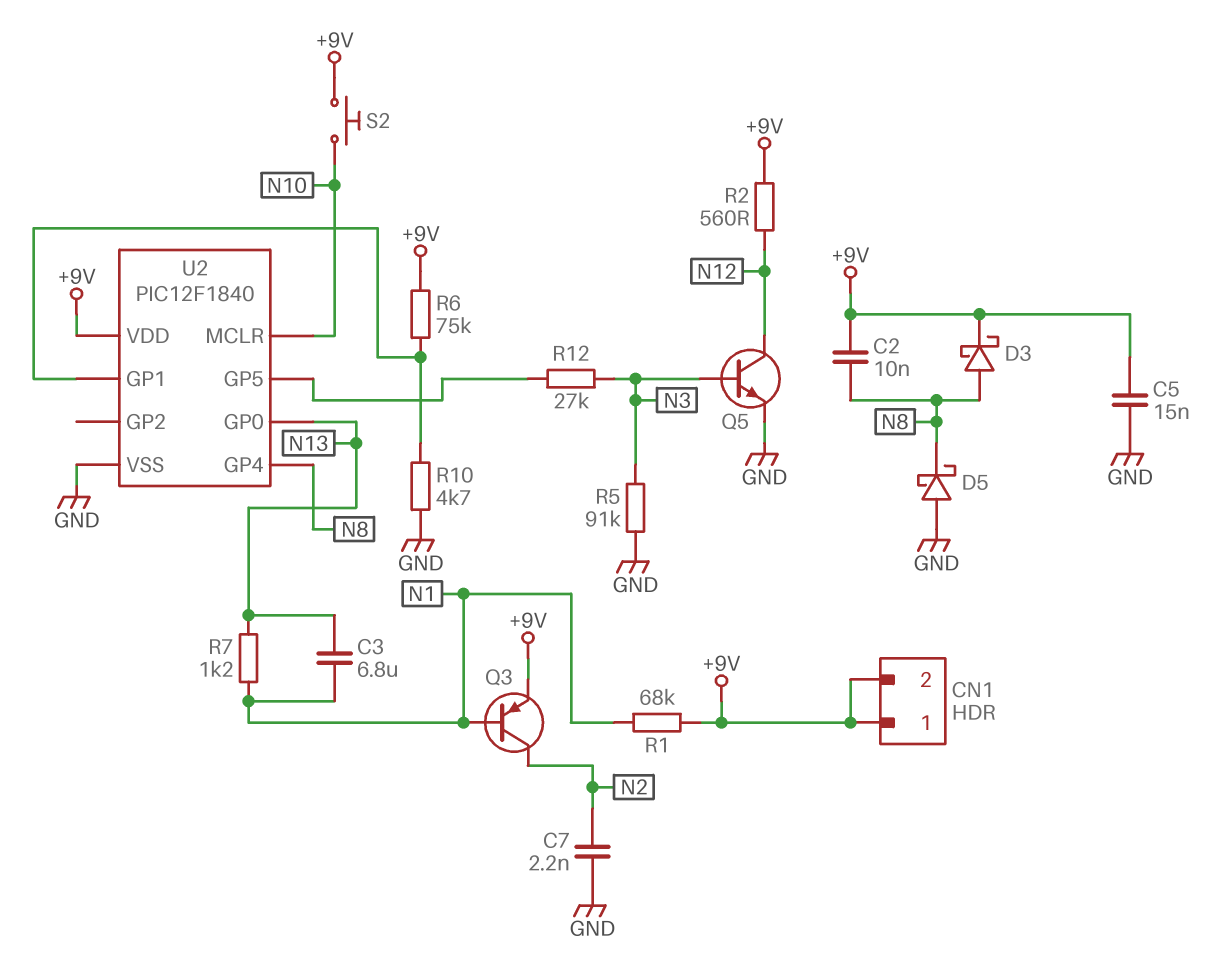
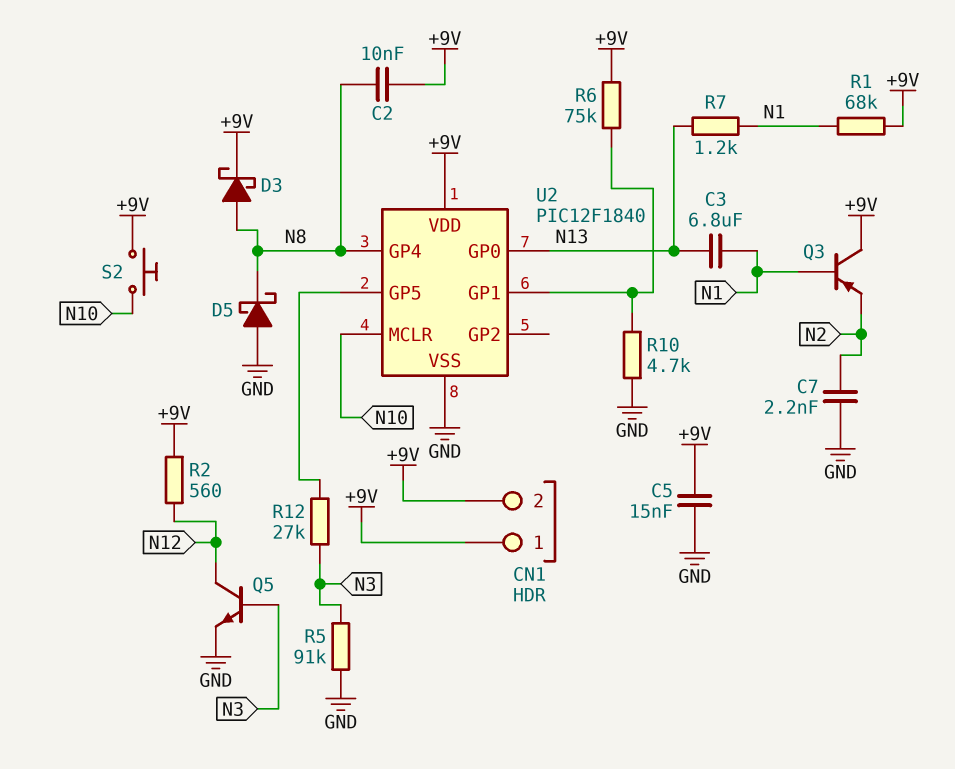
Q3: PNP (B N1, C N2, E +9V) -> PNP (B N1, C +9V, E N2)

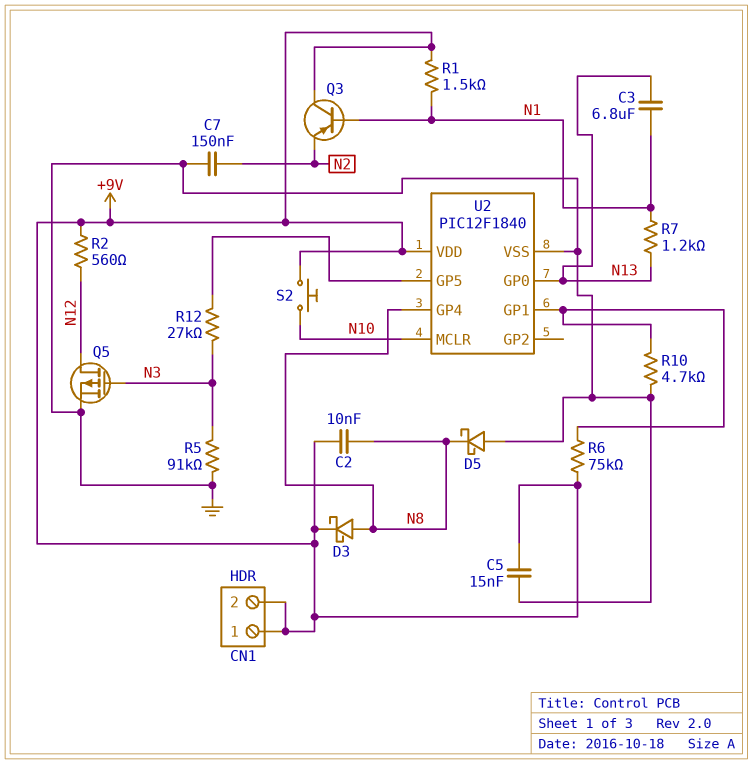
C7: 2.2nF (GND, N2) -> 150nF (GND, N2)
Q5: NPN (B N3, C N12, E GND) -> PMOS (G N3, D N12, S GND)
R1: 68k (+9V, N1) -> 1.5k (+9V, N1)

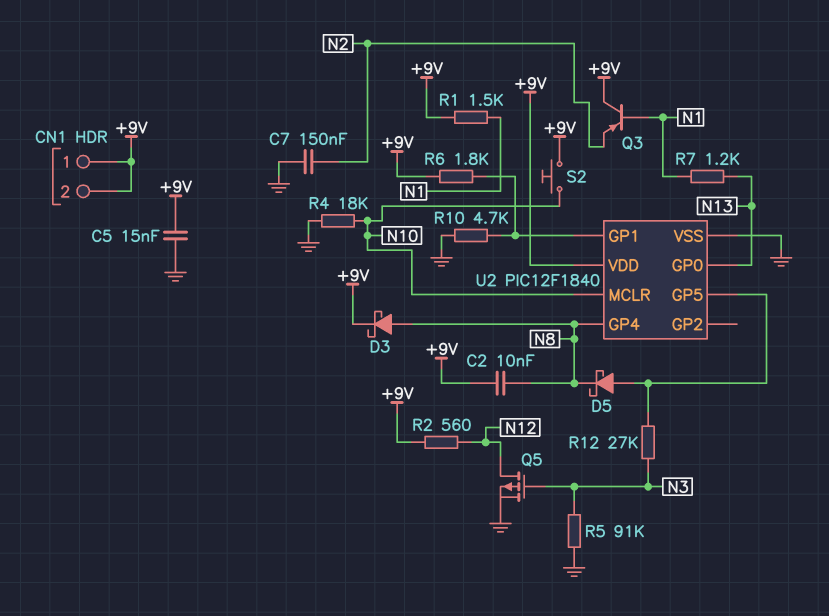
C3: 6.8uF (N1, N13) -> none
D5: schottky (A GND, K N8) -> schottky (A U2/GP5, K N8)
R4: none -> 18k (GND, N10)
R6: 75k (+9V, U2/GP1) -> 1.8k (+9V, U2/GP1)

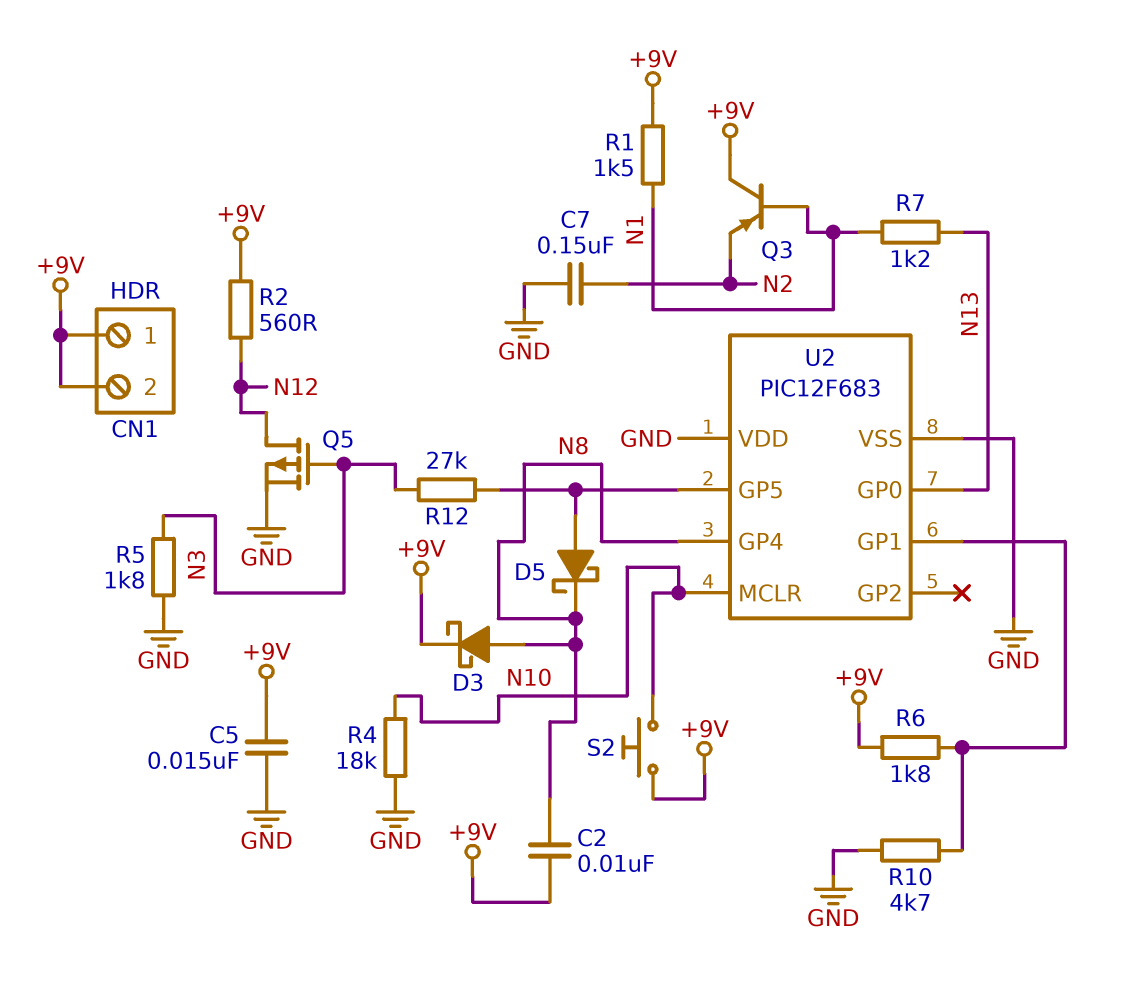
R5: 91k (GND, N3) -> 1.8k (GND, N3)
U2: PIC12F1840 -> PIC12F683
U2 pin VDD: +9V -> GND

